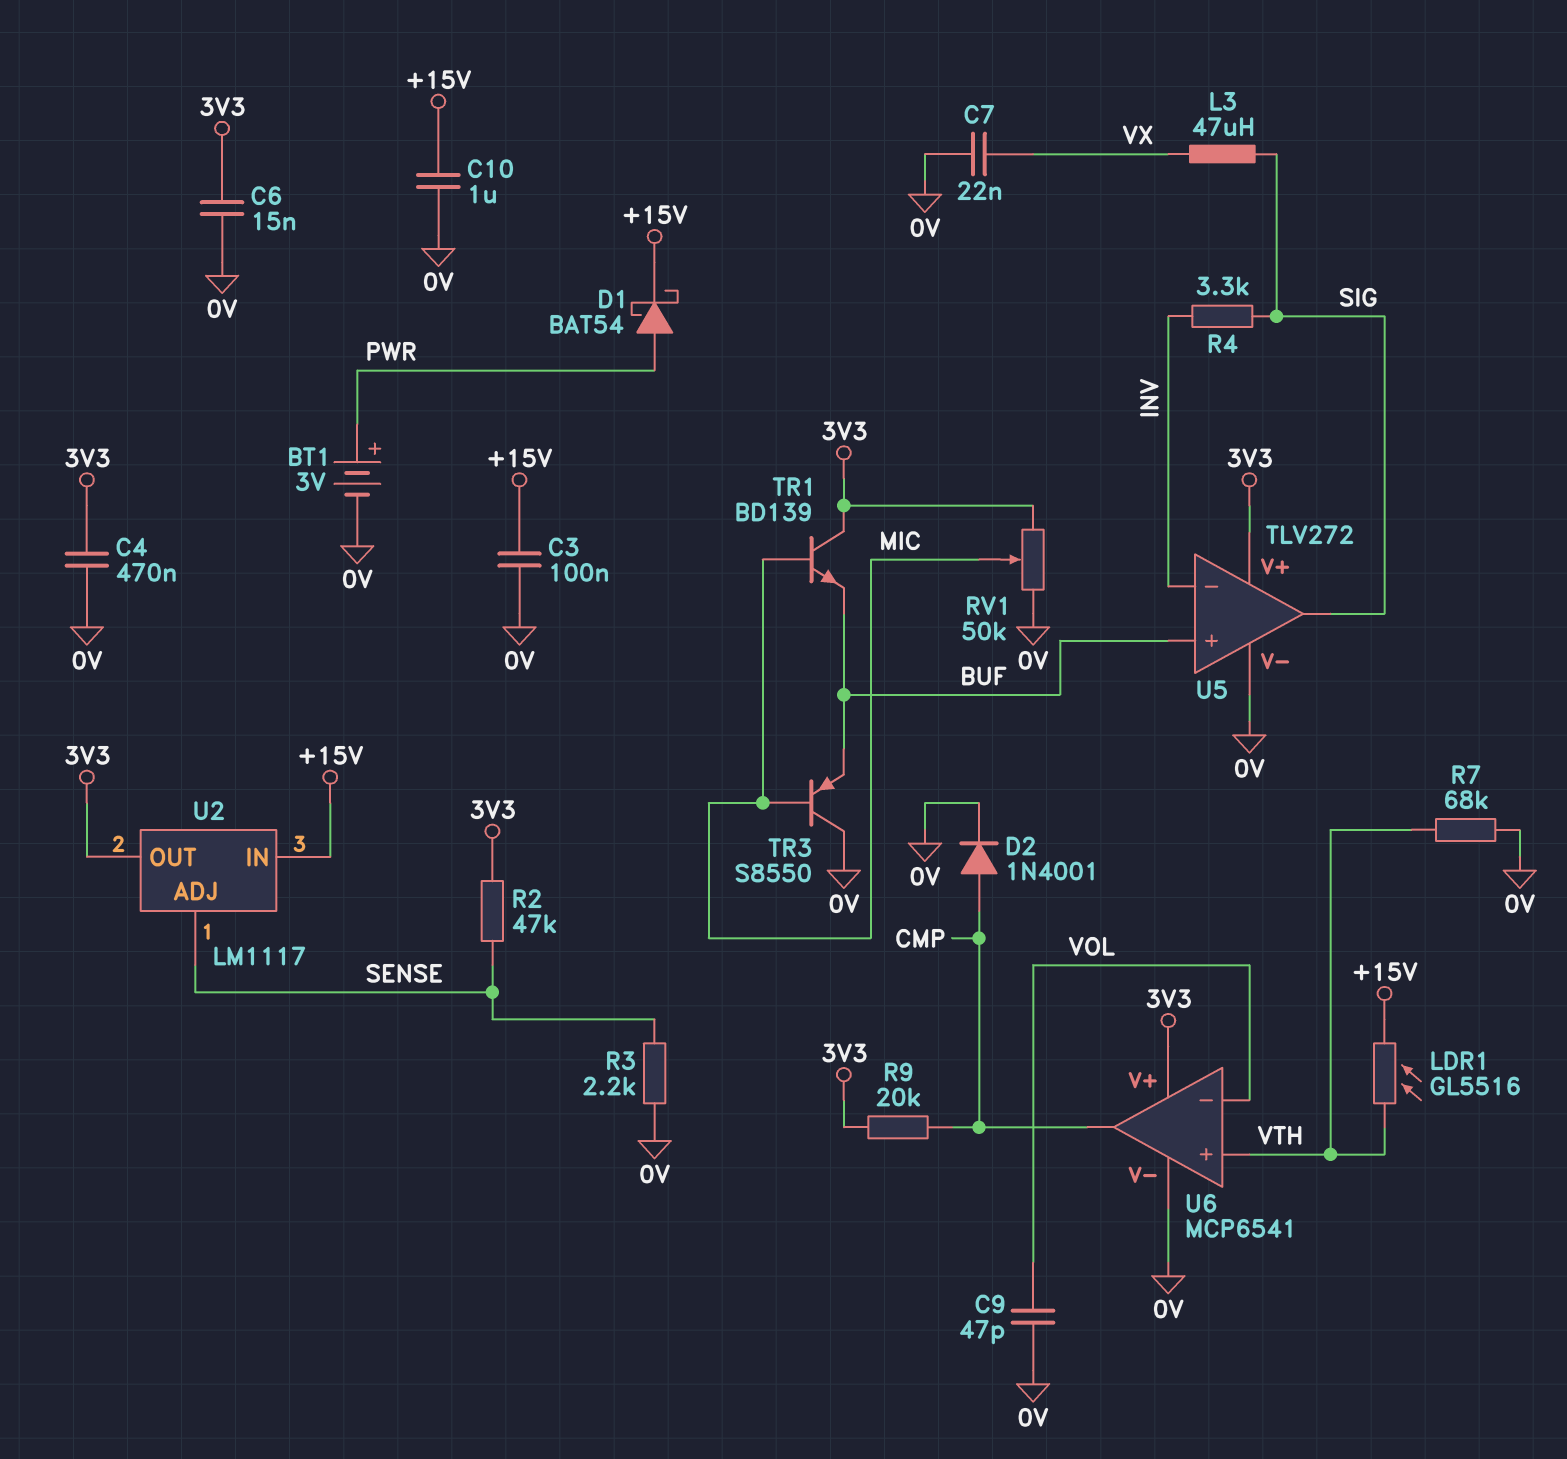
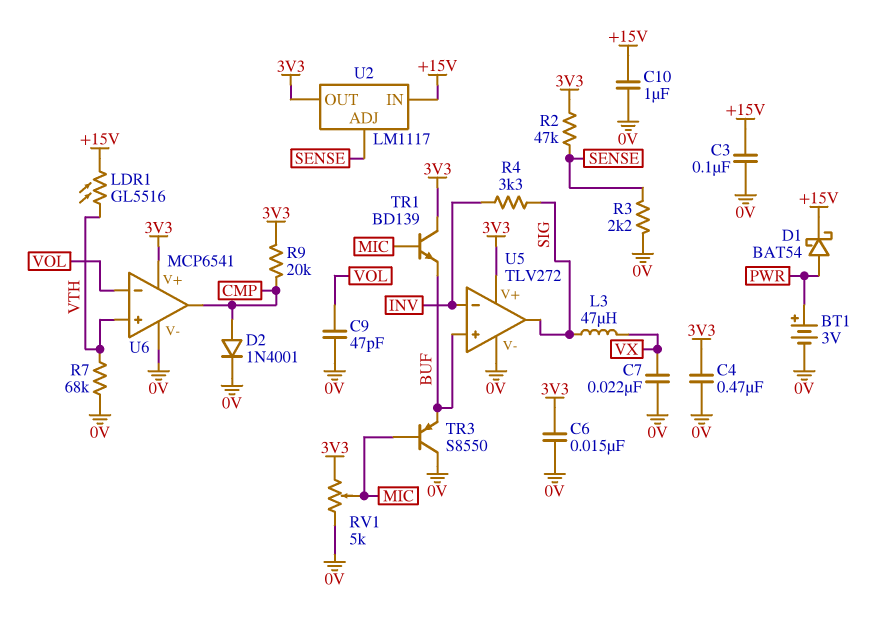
RV1: 50k (0V, 3V3, wiper MIC) -> 5k (0V, 3V3, wiper MIC)

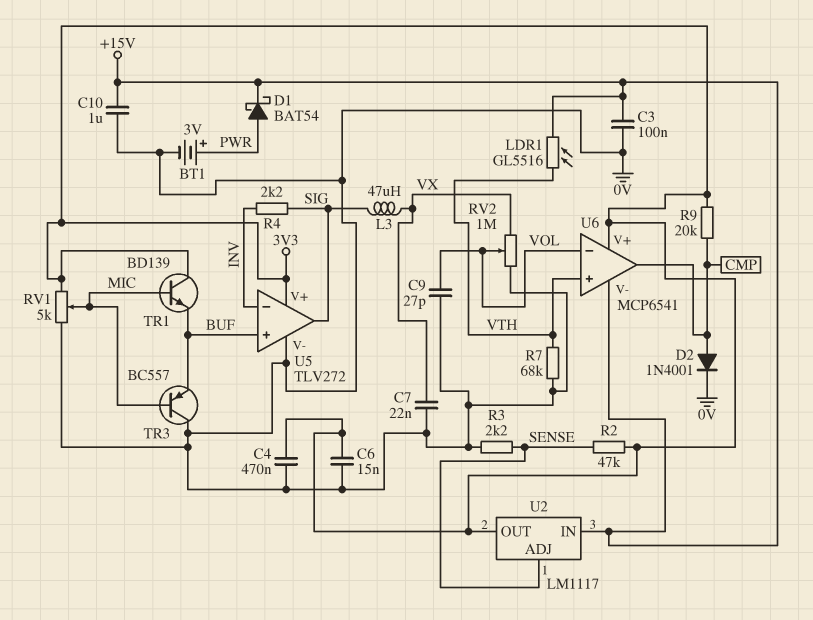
C9: 47pF (0V, VOL) -> 27pF (0V, VOL)
R4: 3.3k (INV, SIG) -> 2.2k (INV, SIG)
RV2: none -> 1M (0V, VX, wiper VOL)
TR3: PNP S8550 (B MIC, C 0V, E BUF) -> PNP BC557 (B MIC, C 0V, E BUF)
U6 pin V-: 0V -> +15V

